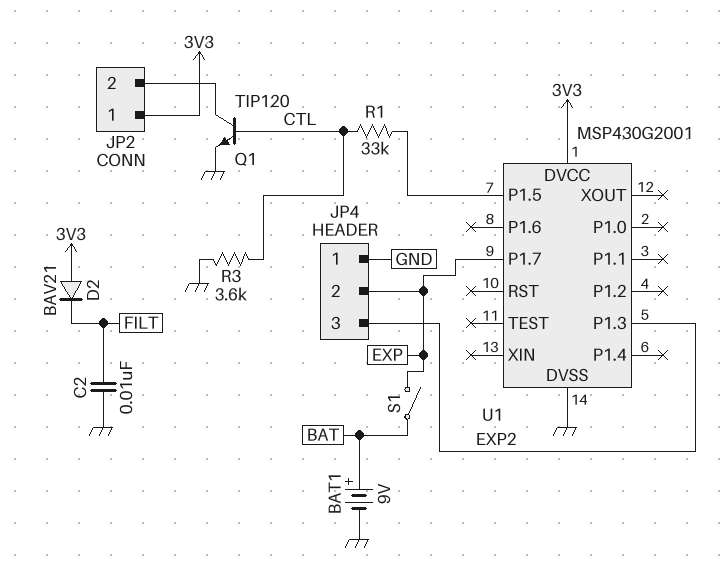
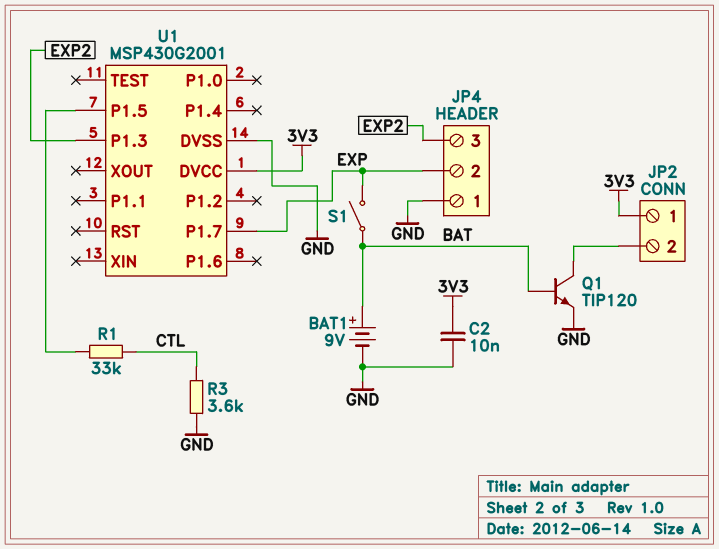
C2: 10nF (FILT, GND) -> 10nF (3V3, GND)
D2: diode BAV21 (A 3V3, K FILT) -> none
Q1: NPN TIP120 (B CTL, C JP2/2, E GND) -> NPN TIP120 (B BAT, C JP2/2, E GND)

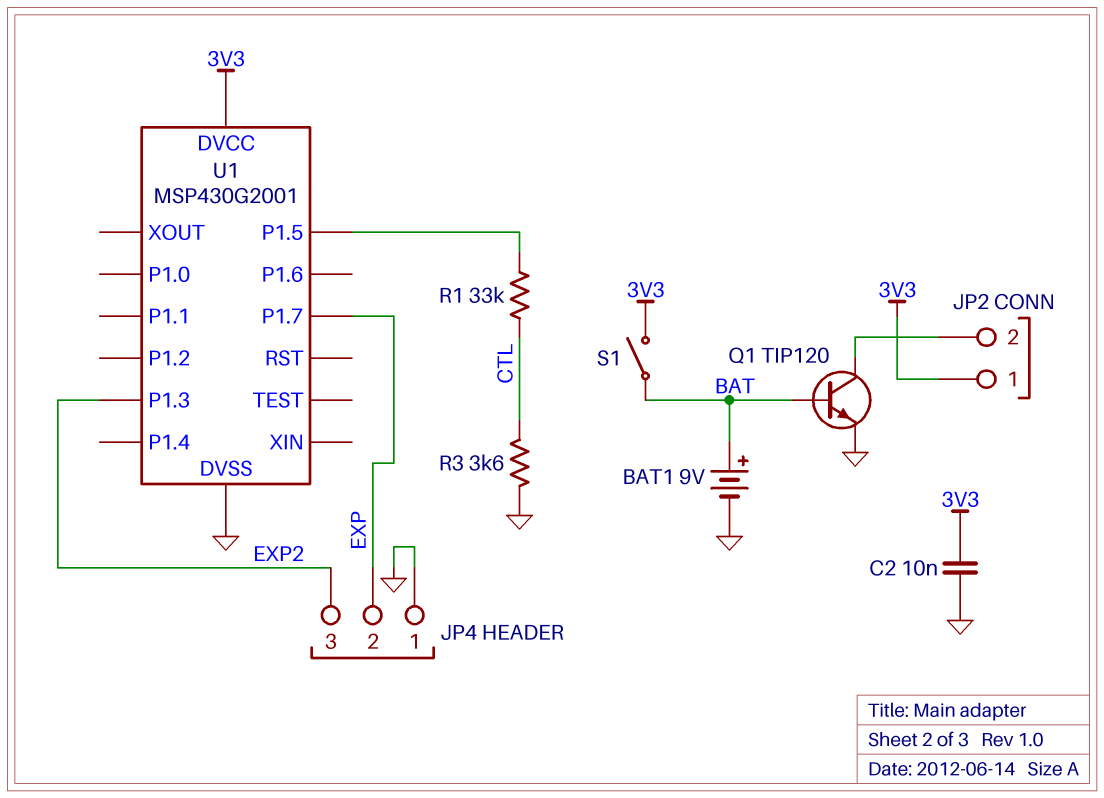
S1: switch (BAT, EXP) -> switch (3V3, BAT)

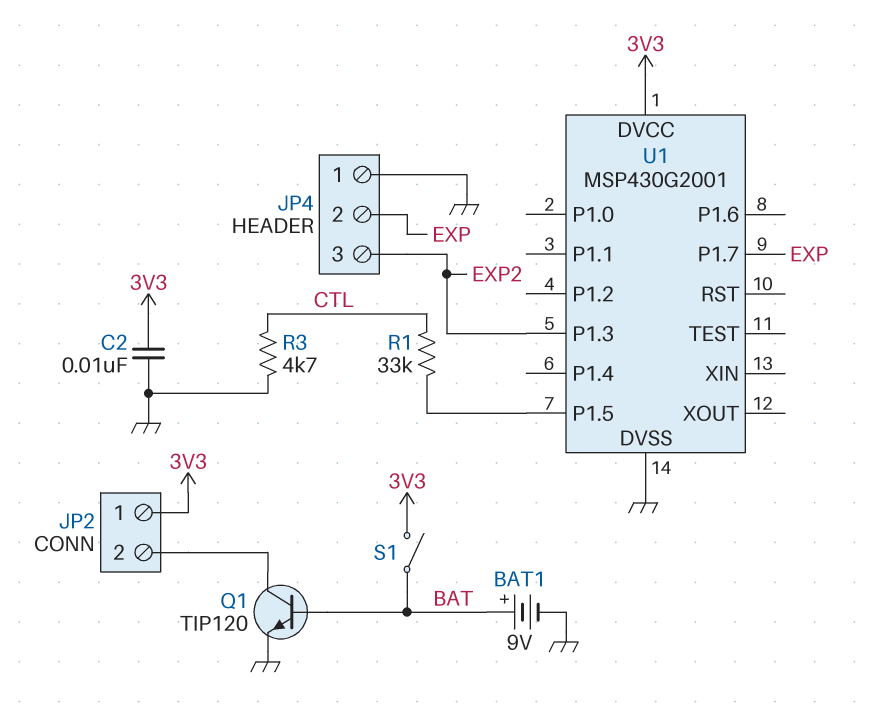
R3: 3.6k (CTL, GND) -> 4.7k (CTL, GND)

